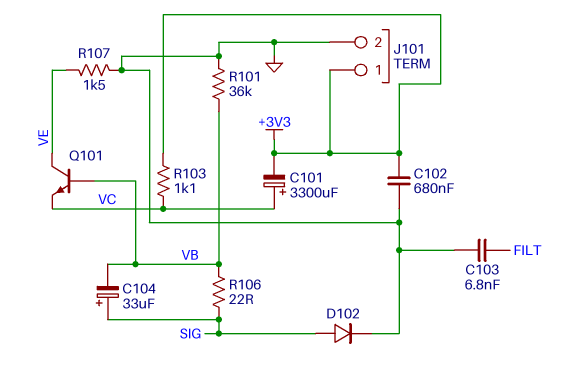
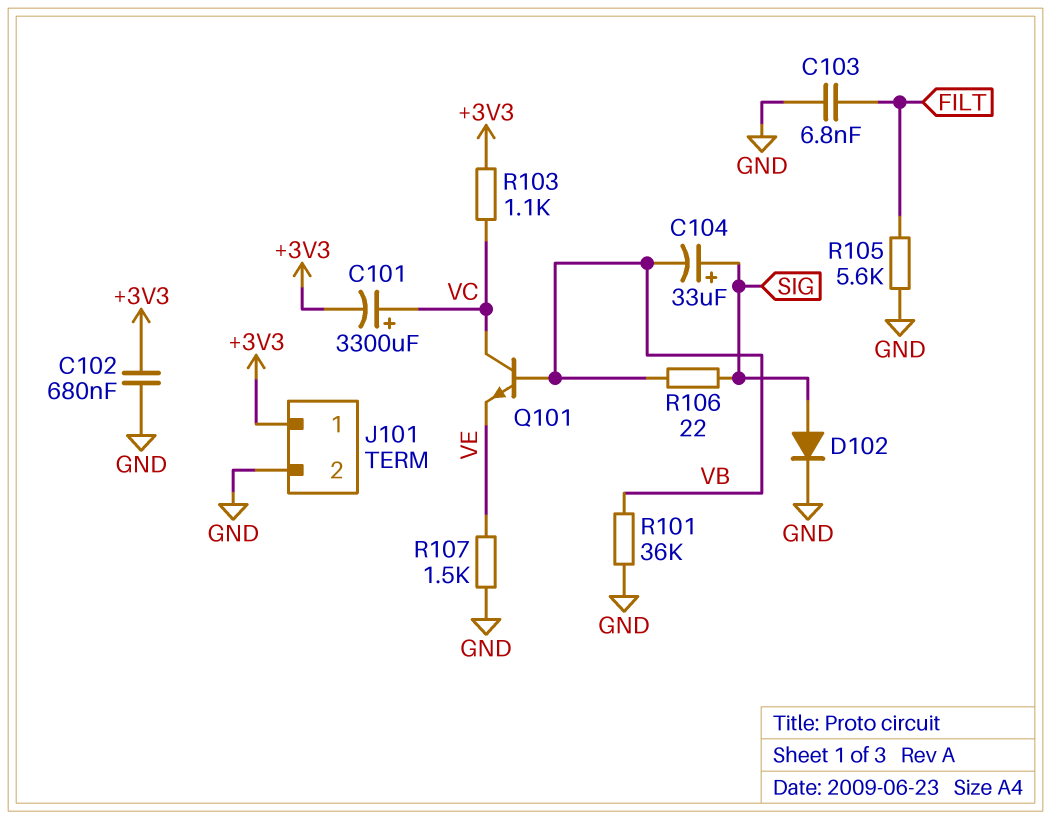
Q101: NPN (B VB, C VE, E VC) -> NPN (B VB, C VC, E VE)
R105: none -> 5.6k (FILT, GND)

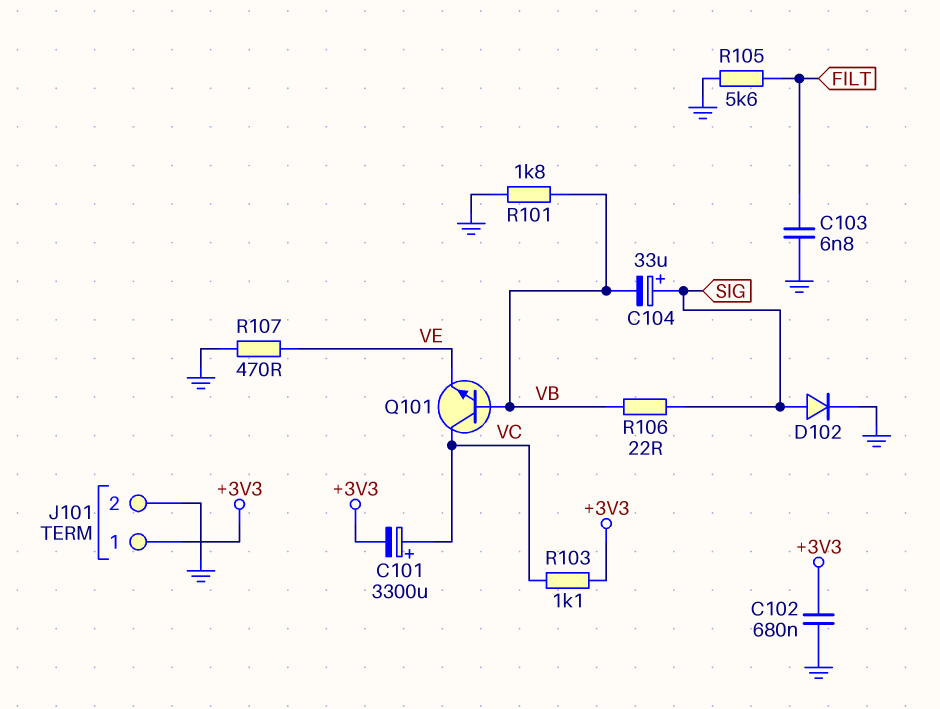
R101: 36k (GND, VB) -> 1.8k (GND, VB)
R107: 1.5k (GND, VE) -> 470 (GND, VE)

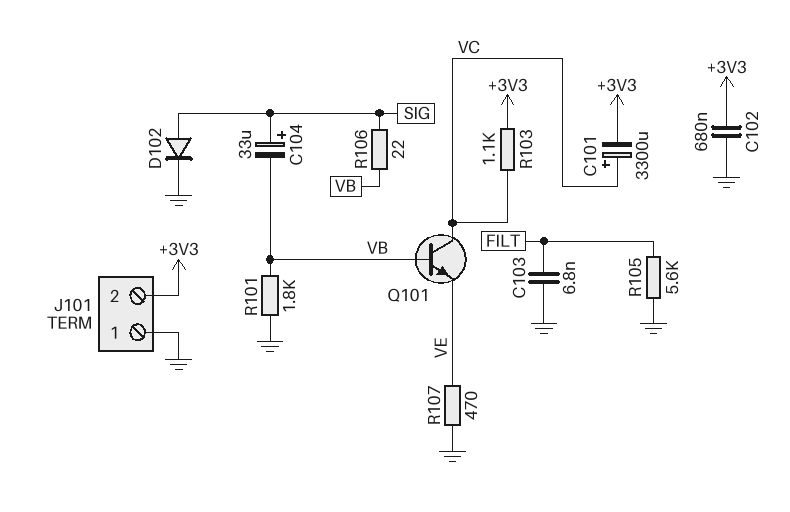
J101 pin 1: +3V3 -> GND
J101 pin 2: GND -> +3V3

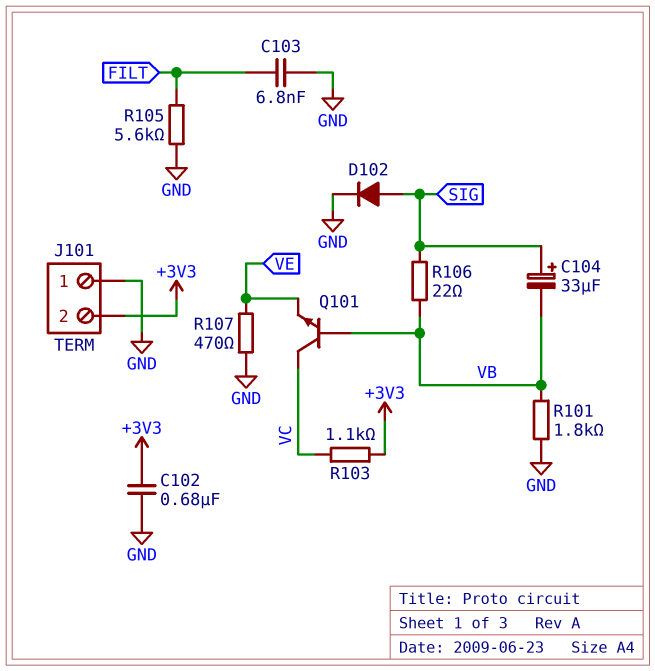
C101: 3300uF (plus VC, minus +3V3) -> none

